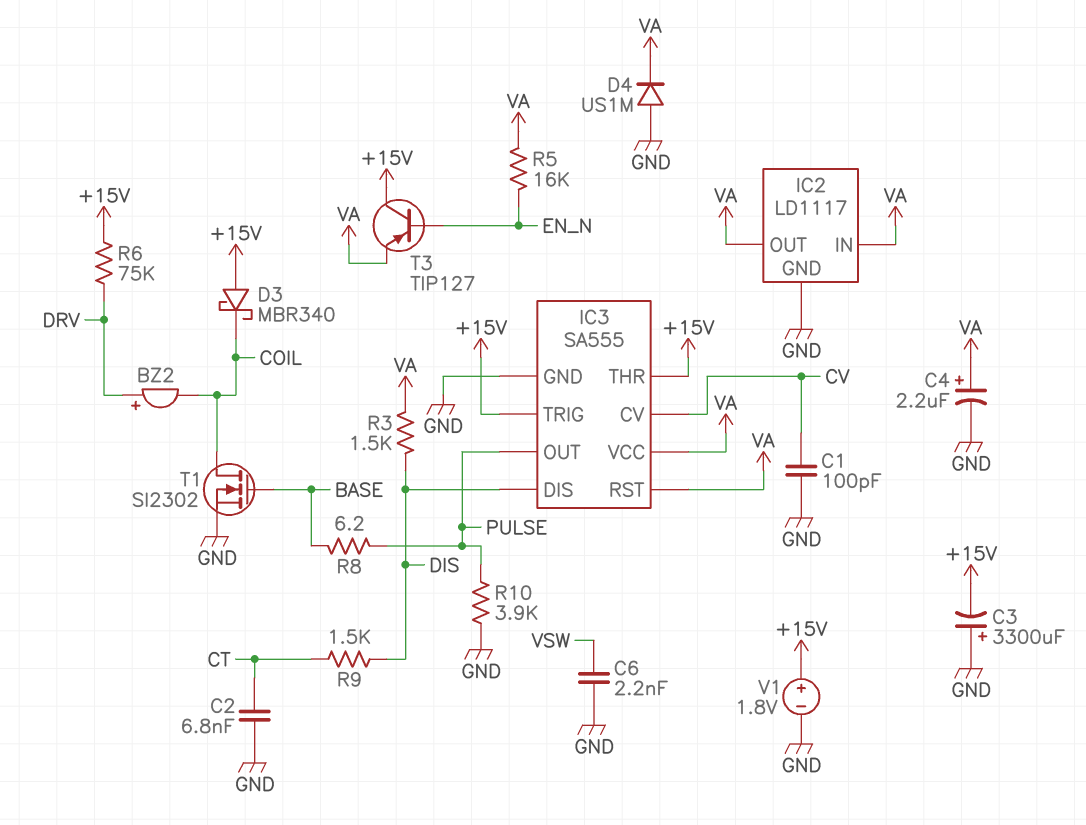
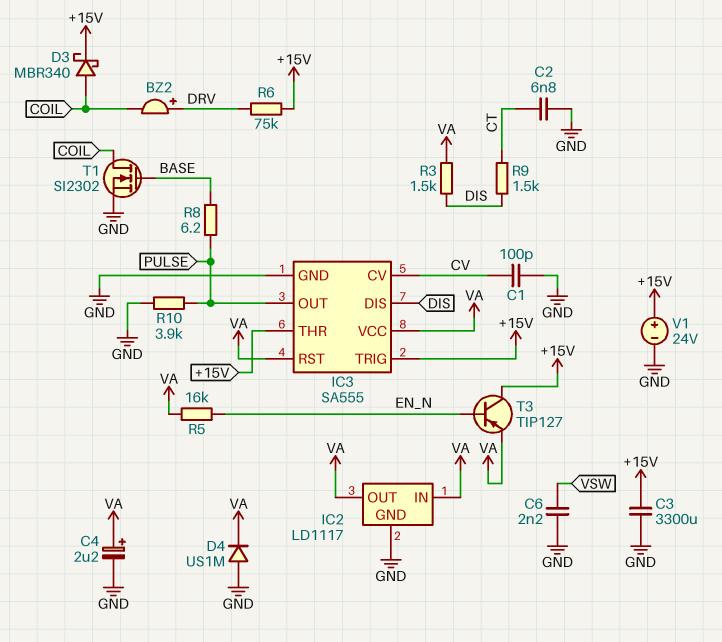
C3: 3300uF (plus GND, minus +15V) -> 3300uF (+15V, GND)
D3: schottky MBR340 (A +15V, K COIL) -> schottky MBR340 (A COIL, K +15V)
V1: 1.8V (plus +15V, minus GND) -> 24V (plus +15V, minus GND)

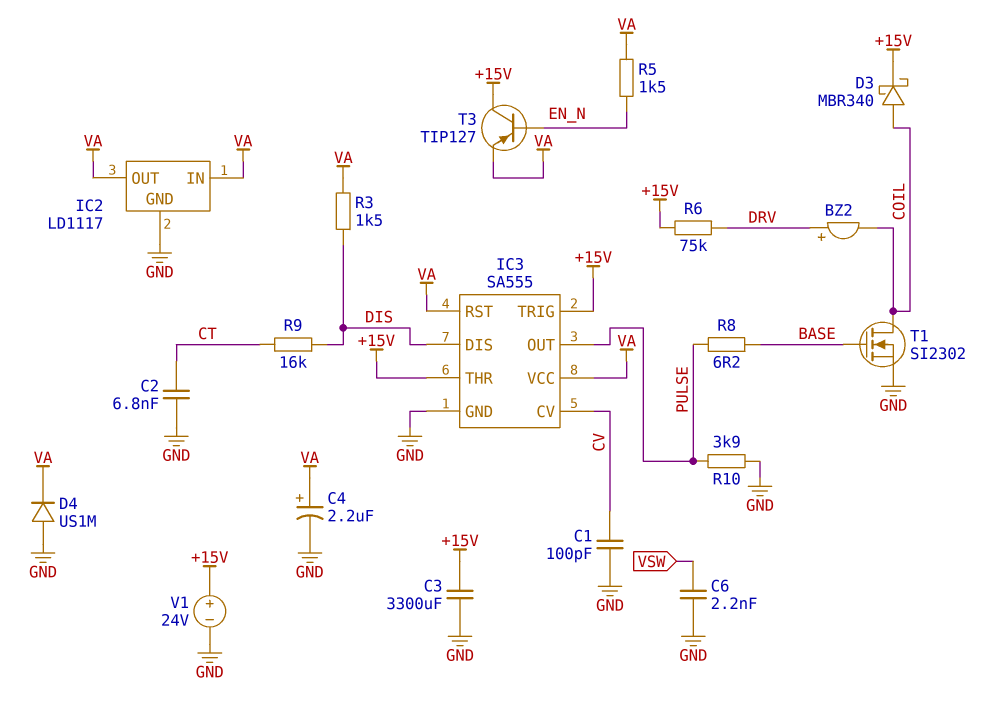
R5: 16k (EN_N, VA) -> 1.5k (EN_N, VA)
R9: 1.5k (CT, DIS) -> 16k (CT, DIS)

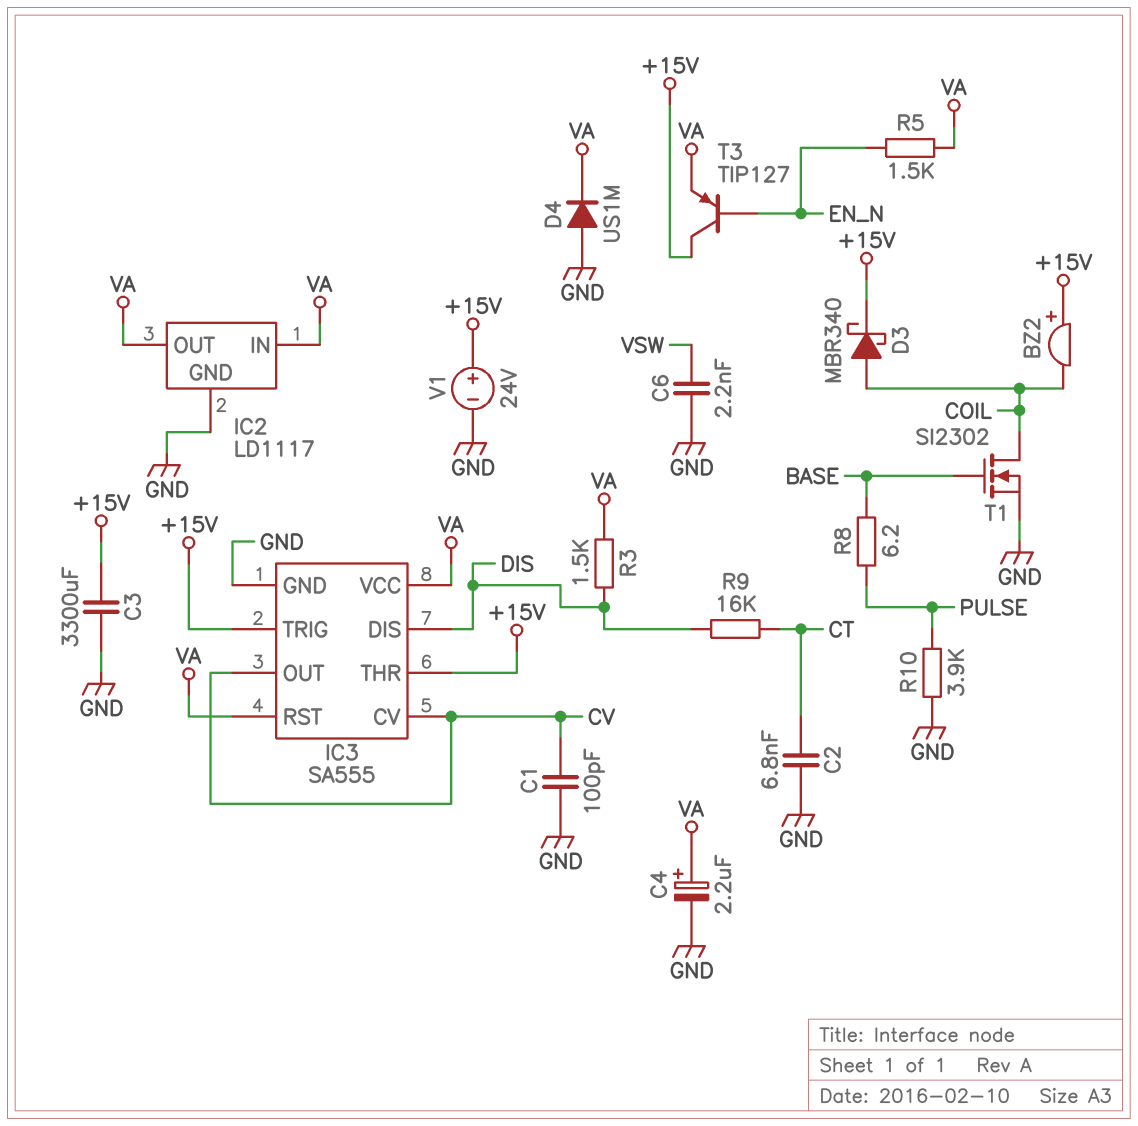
BZ2: buzzer (plus DRV, minus COIL) -> buzzer (plus +15V, minus COIL)
IC3 pin OUT: PULSE -> CV
R6: 75k (+15V, DRV) -> none

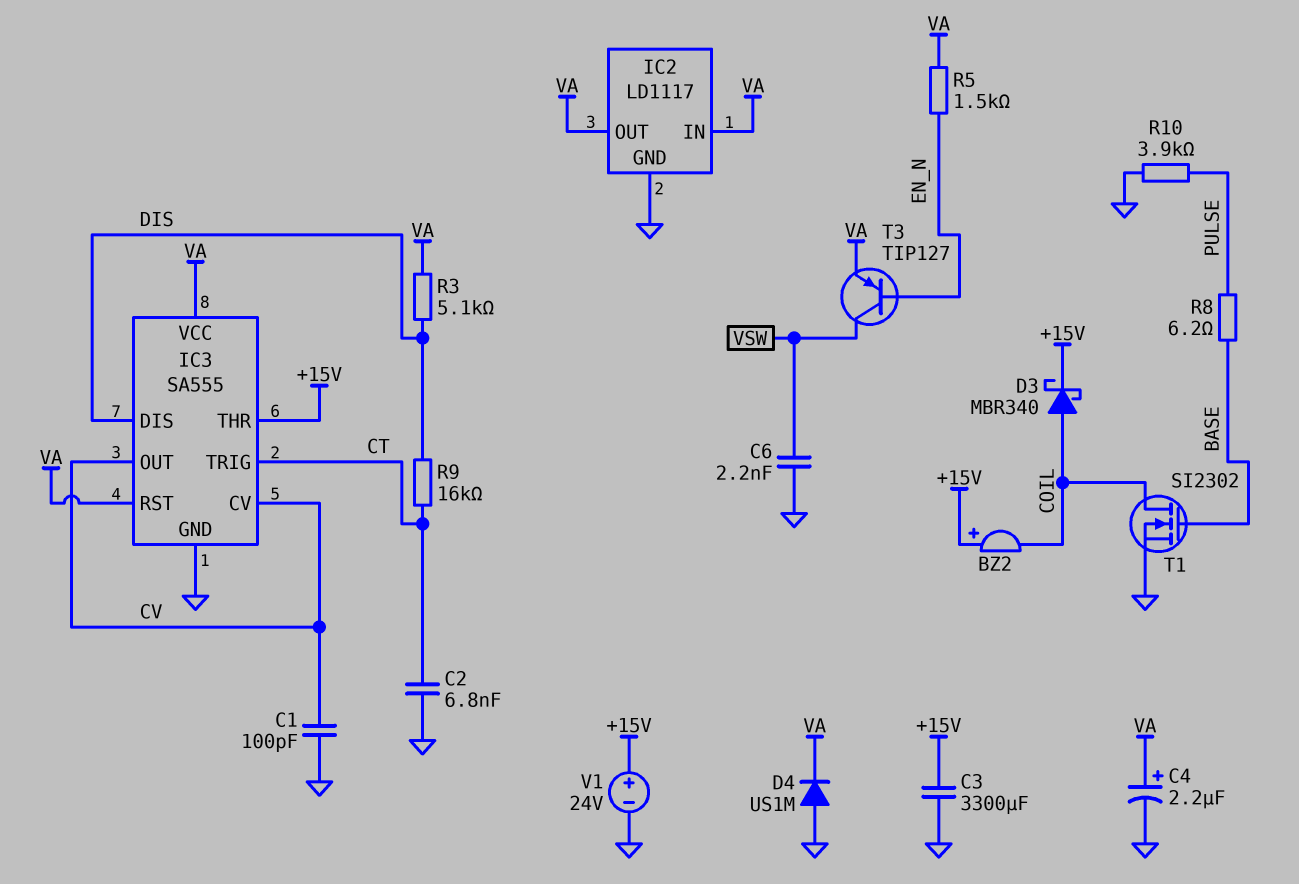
IC3 pin TRIG: +15V -> CT
R3: 1.5k (DIS, VA) -> 5.1k (DIS, VA)
T3: PNP TIP127 (B EN_N, C +15V, E VA) -> PNP TIP127 (B EN_N, C VSW, E VA)

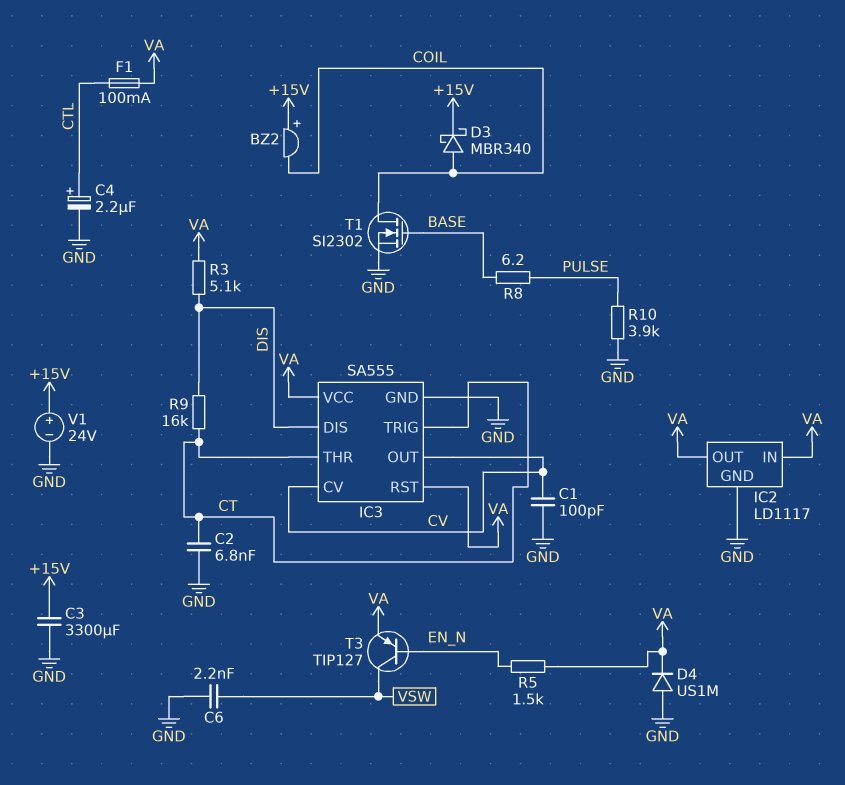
C4: 2.2uF (plus VA, minus GND) -> 2.2uF (plus CTL, minus GND)
F1: none -> 100mA (CTL, VA)
IC3 pin THR: +15V -> CT

